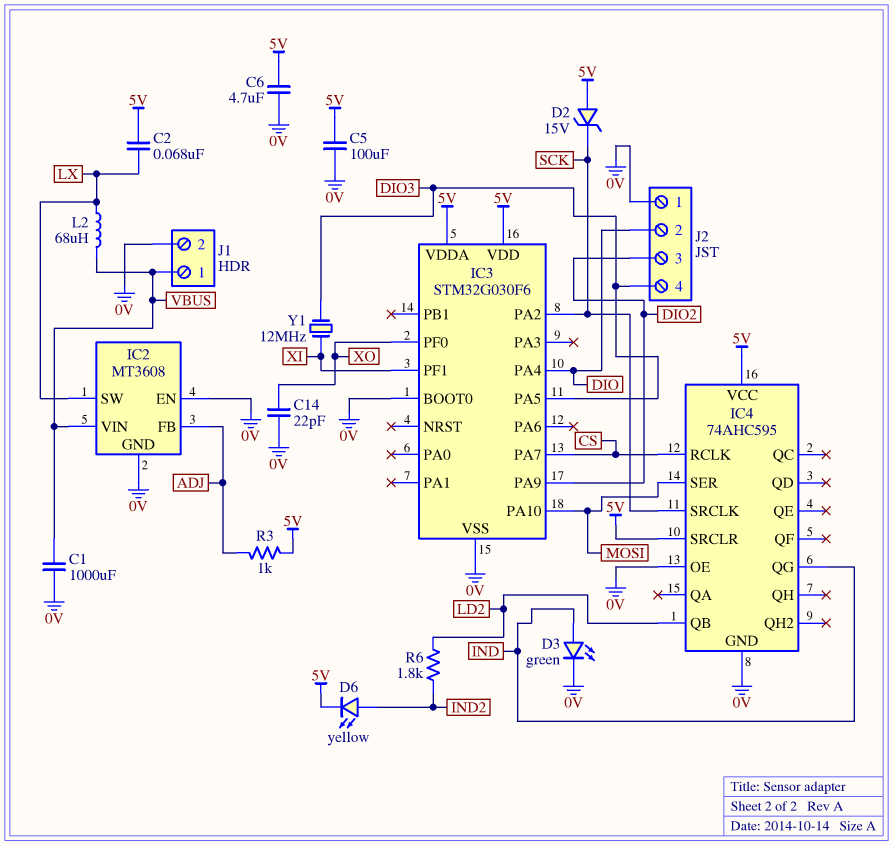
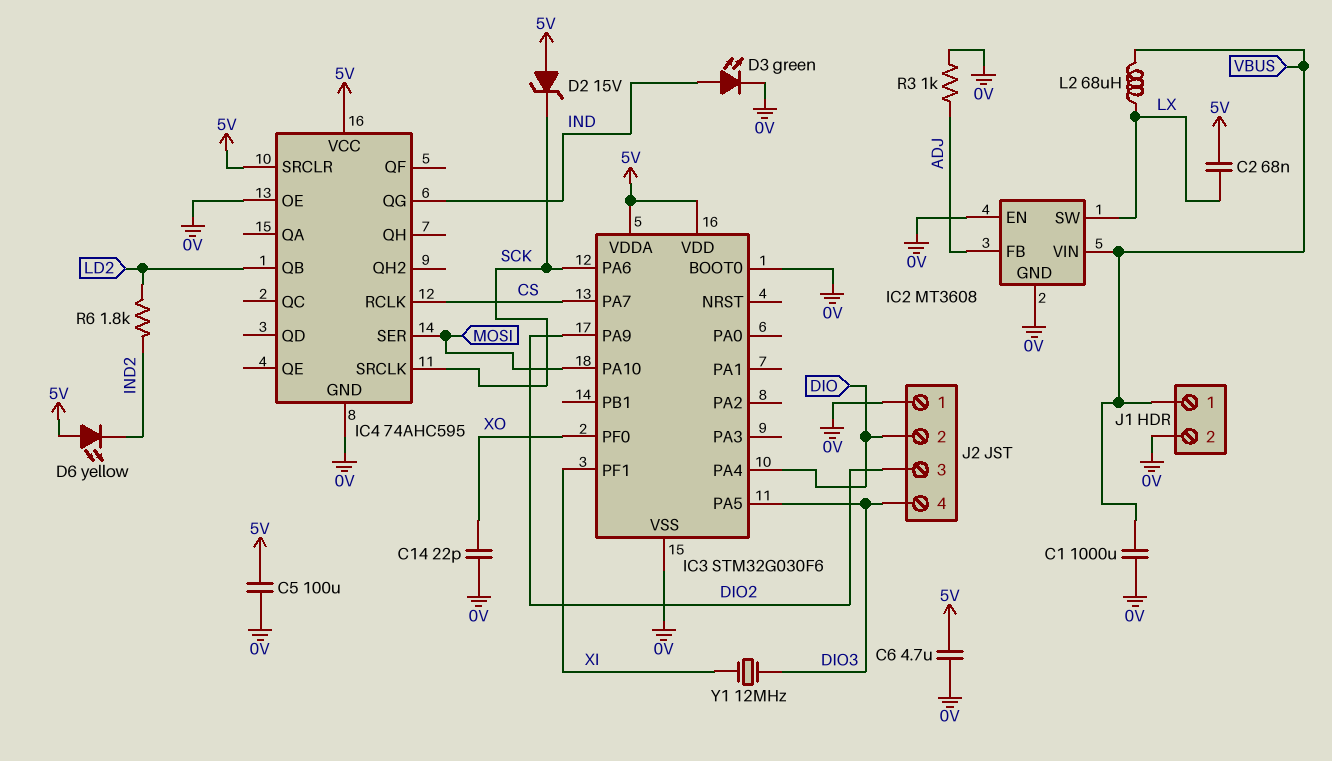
D6: LED yellow (A IND2, K 5V) -> LED yellow (A 5V, K IND2)
IC3 pin PA2: SCK -> none
IC3 pin PA6: none -> SCK
R3: 1k (5V, ADJ) -> 1k (0V, ADJ)

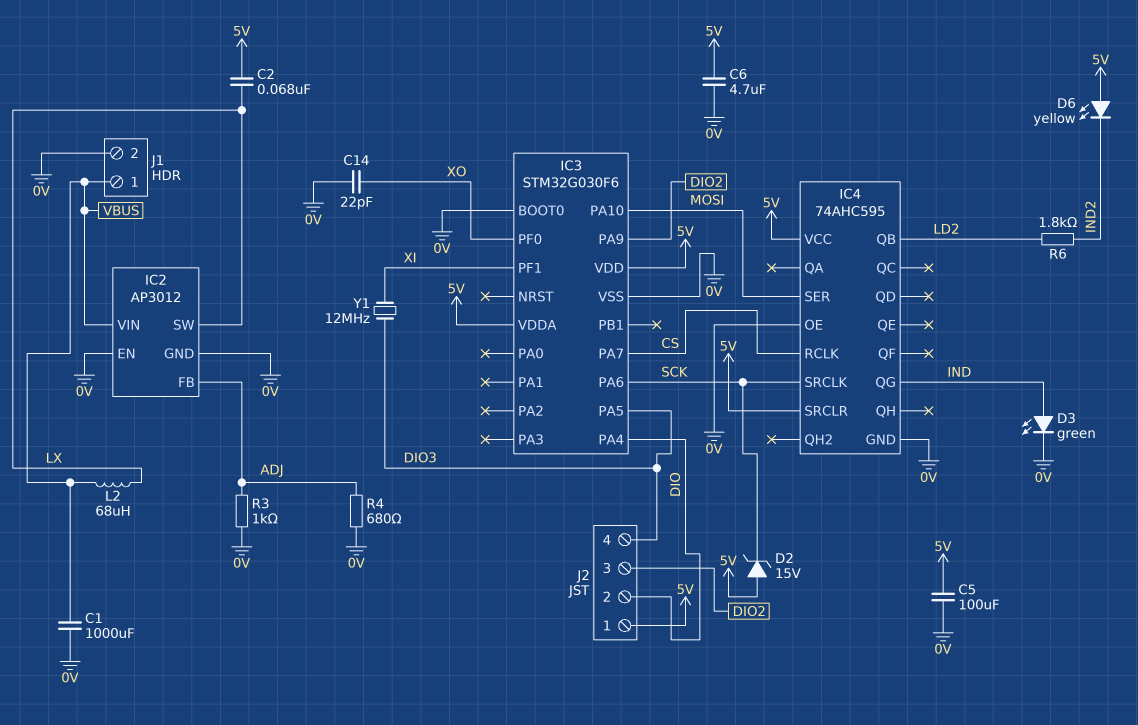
IC2: MT3608 -> AP3012
J2 pin 1: 0V -> 5V
R4: none -> 680 (0V, ADJ)

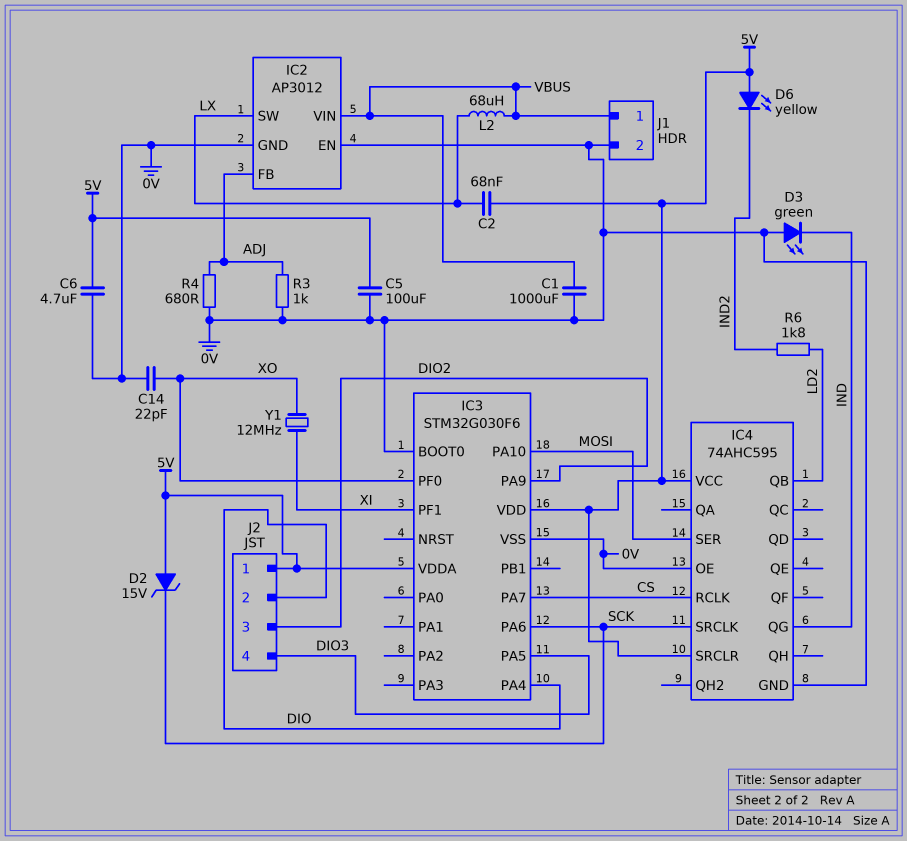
D3: LED green (A IND, K 0V) -> LED green (A 0V, K IND)
Y1: 12MHz (DIO3, XI) -> 12MHz (XI, XO)

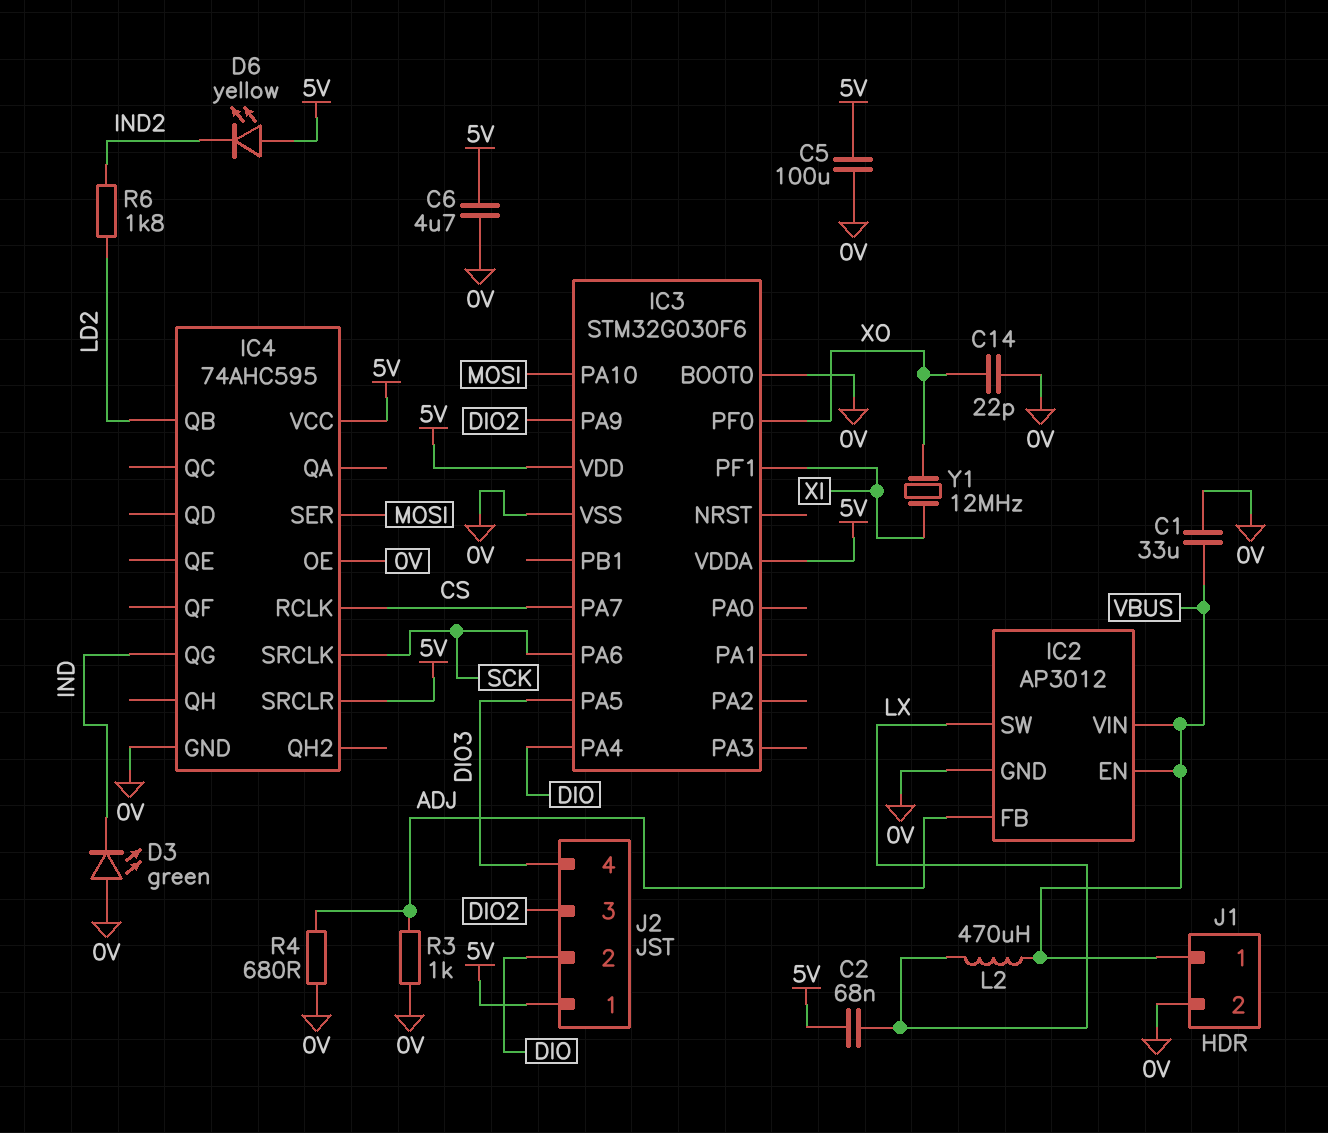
C1: 1000uF (0V, VBUS) -> 33uF (0V, VBUS)
D2: zener 15V (A 5V, K SCK) -> none
IC2 pin EN: 0V -> VBUS
L2: 68uH (LX, VBUS) -> 470uH (LX, VBUS)

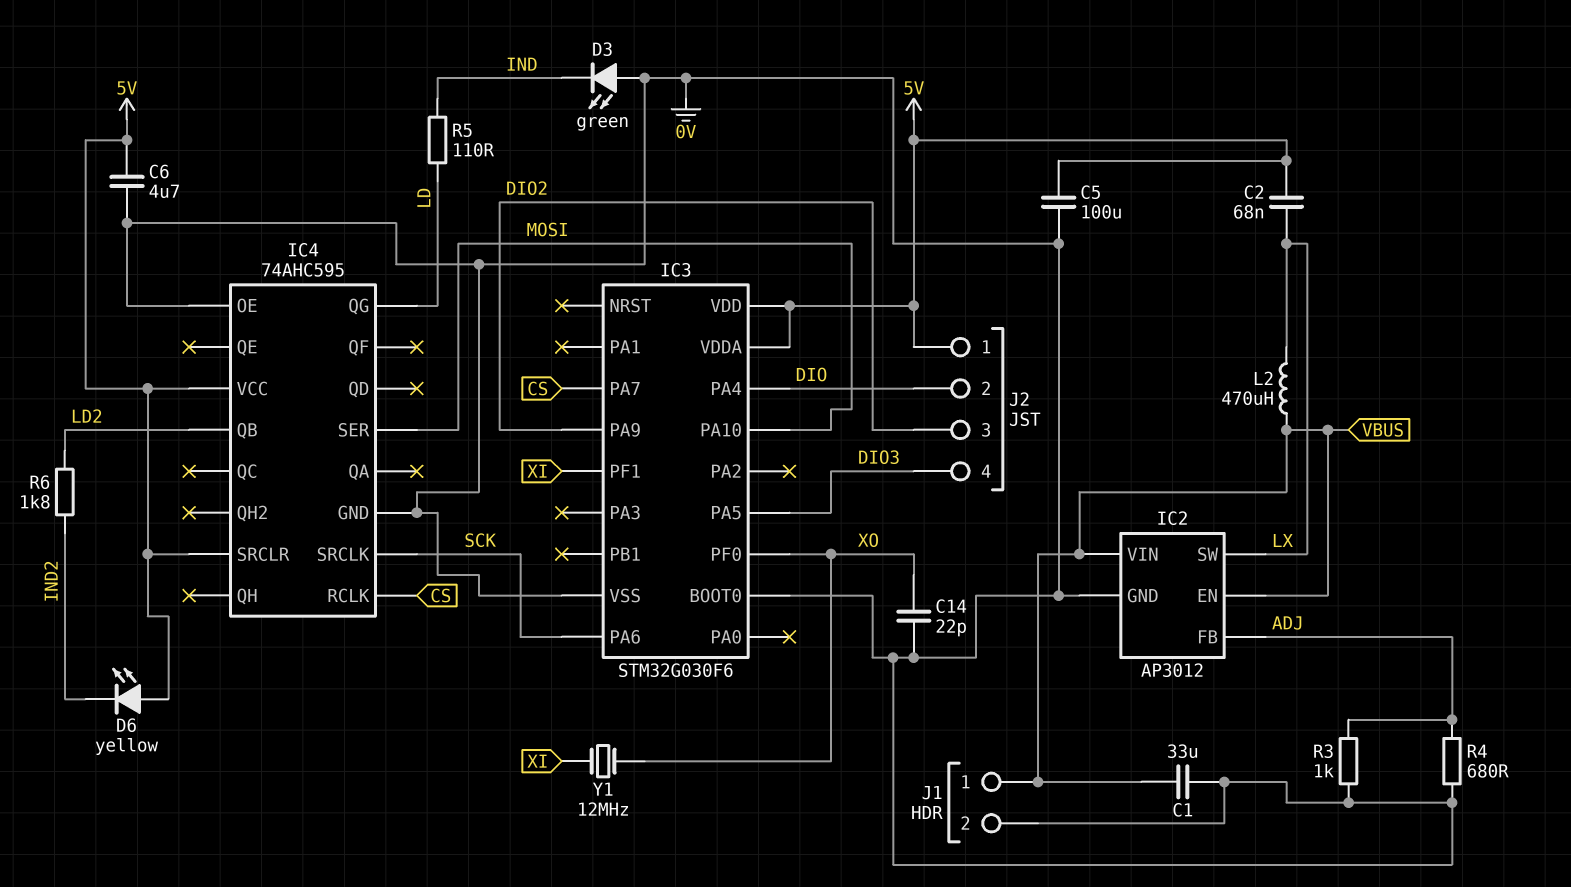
IC4 pin QG: IND -> LD
R5: none -> 110 (IND, LD)

